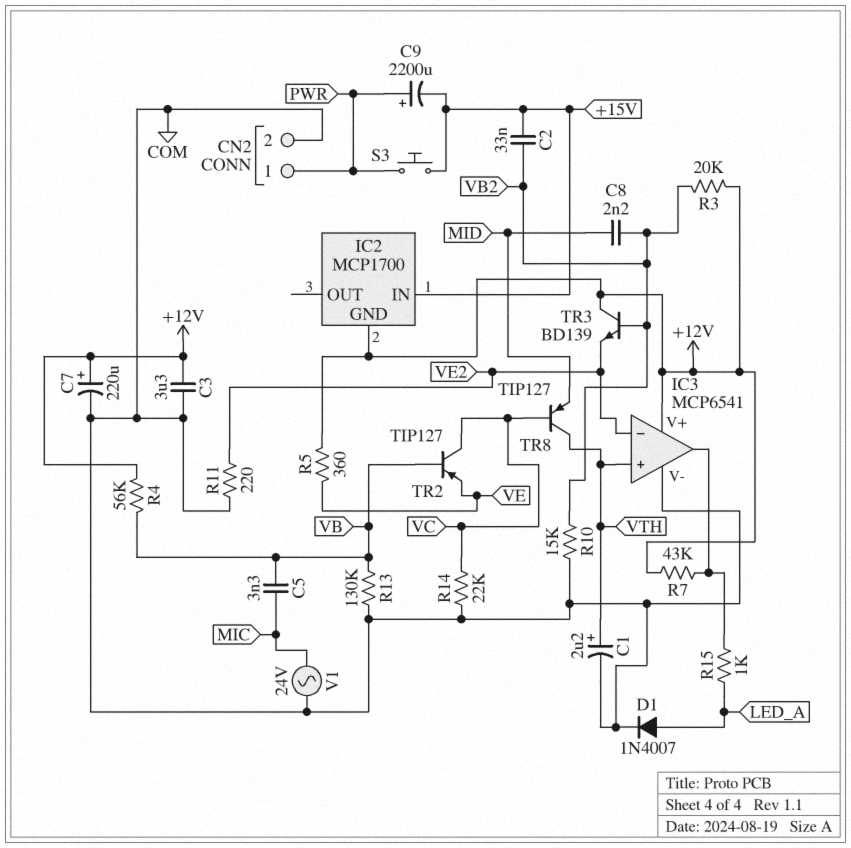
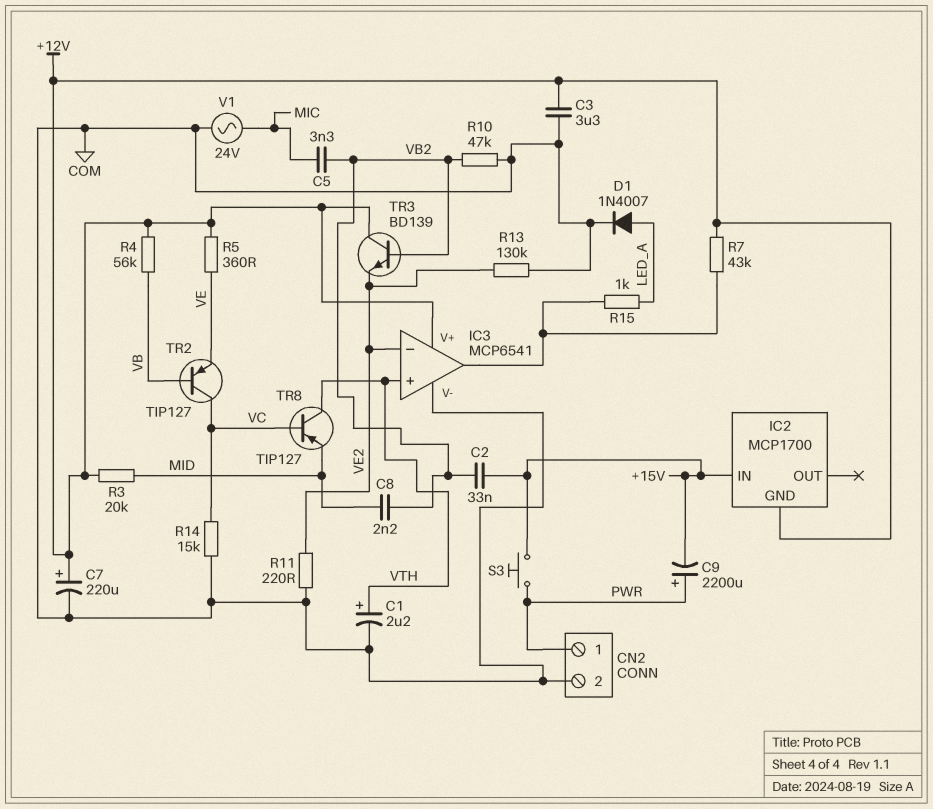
C5: 3.3nF (MIC, VB) -> 3.3nF (MIC, VB2)
R3: 20k (+12V, VB2) -> 20k (+12V, MID)
R10: 15k (COM, VB2) -> 47k (COM, VB2)
R13: 130k (COM, VB) -> 130k (COM, VE2)
R14: 22k (COM, VC) -> 15k (COM, VC)

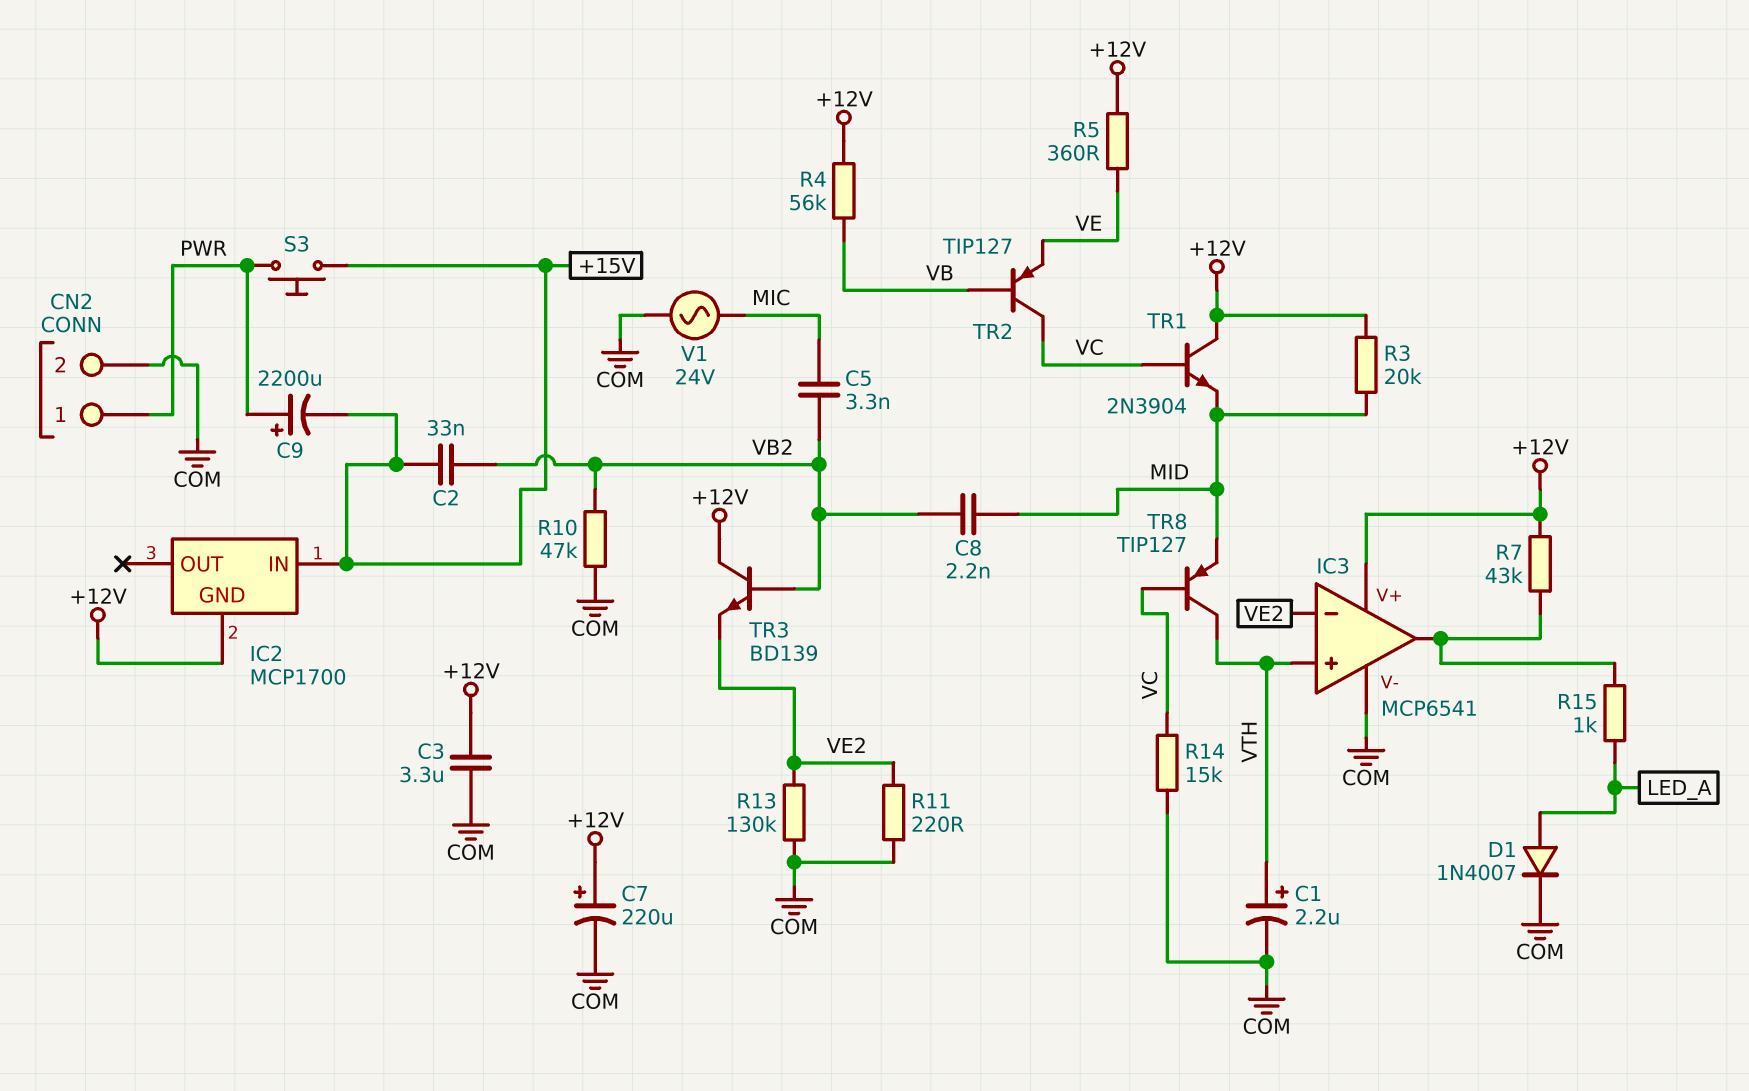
TR1: none -> NPN 2N3904 (B VC, C +12V, E MID)

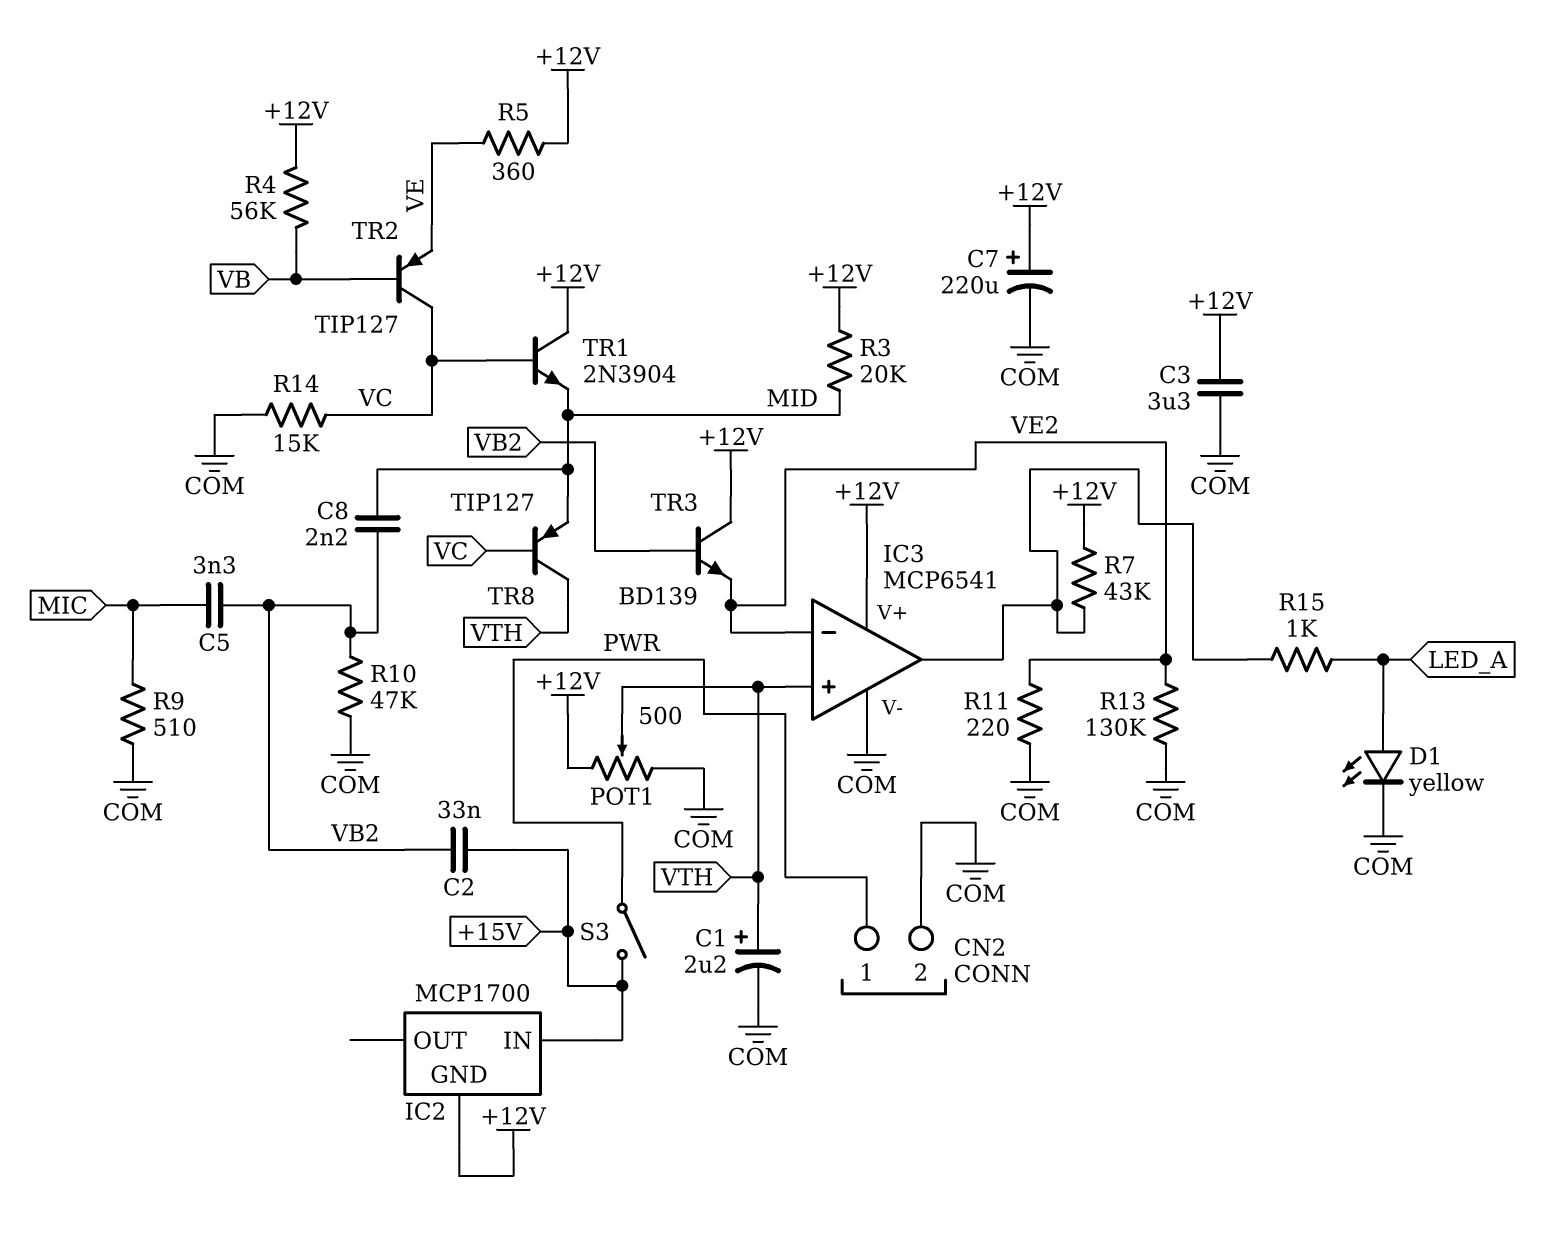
C9: 2200uF (plus PWR, minus +15V) -> none
D1: diode 1N4007 (A LED_A, K COM) -> LED yellow (A LED_A, K COM)
POT1: none -> 500 (+12V, COM, wiper VTH)
R9: none -> 510 (COM, MIC)
S3: button (+15V, PWR) -> switch (+15V, PWR)
V1: AC 24V (COM, MIC) -> none

